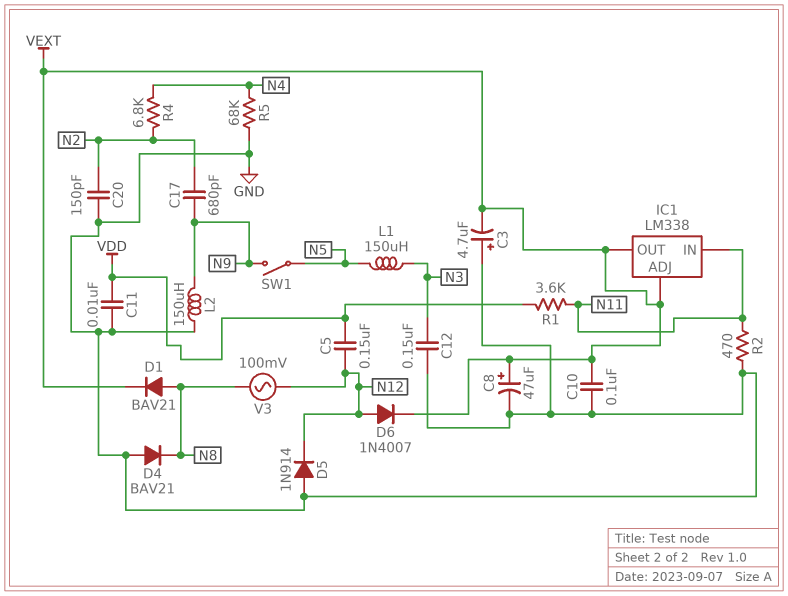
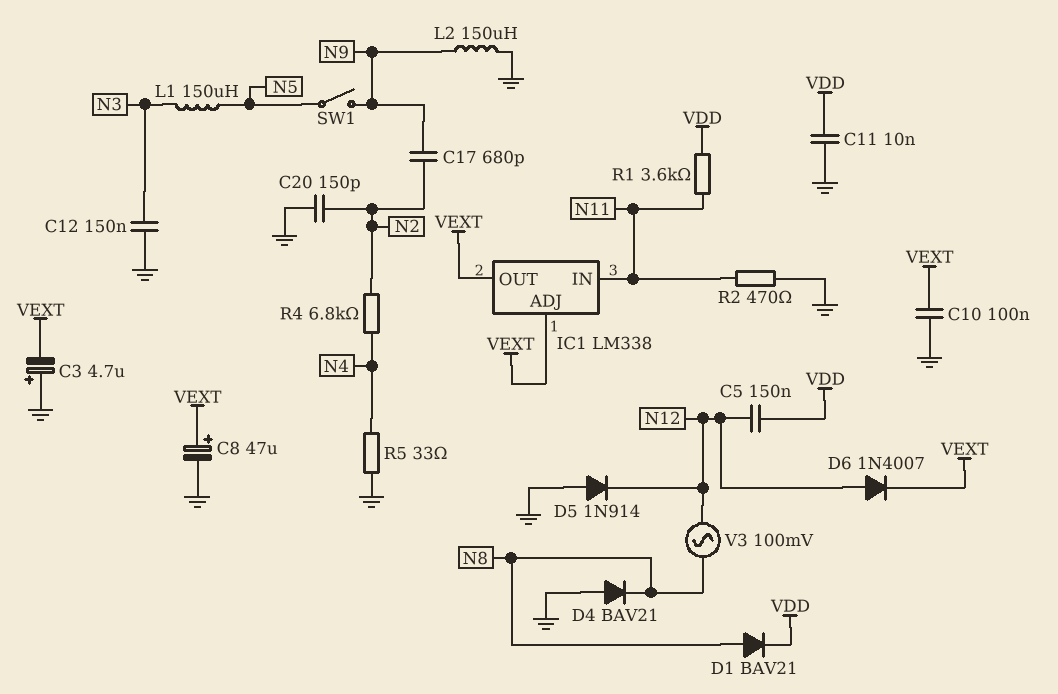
D1: diode BAV21 (A N8, K VEXT) -> diode BAV21 (A N8, K VDD)
R5: 68k (GND, N4) -> 33 (GND, N4)

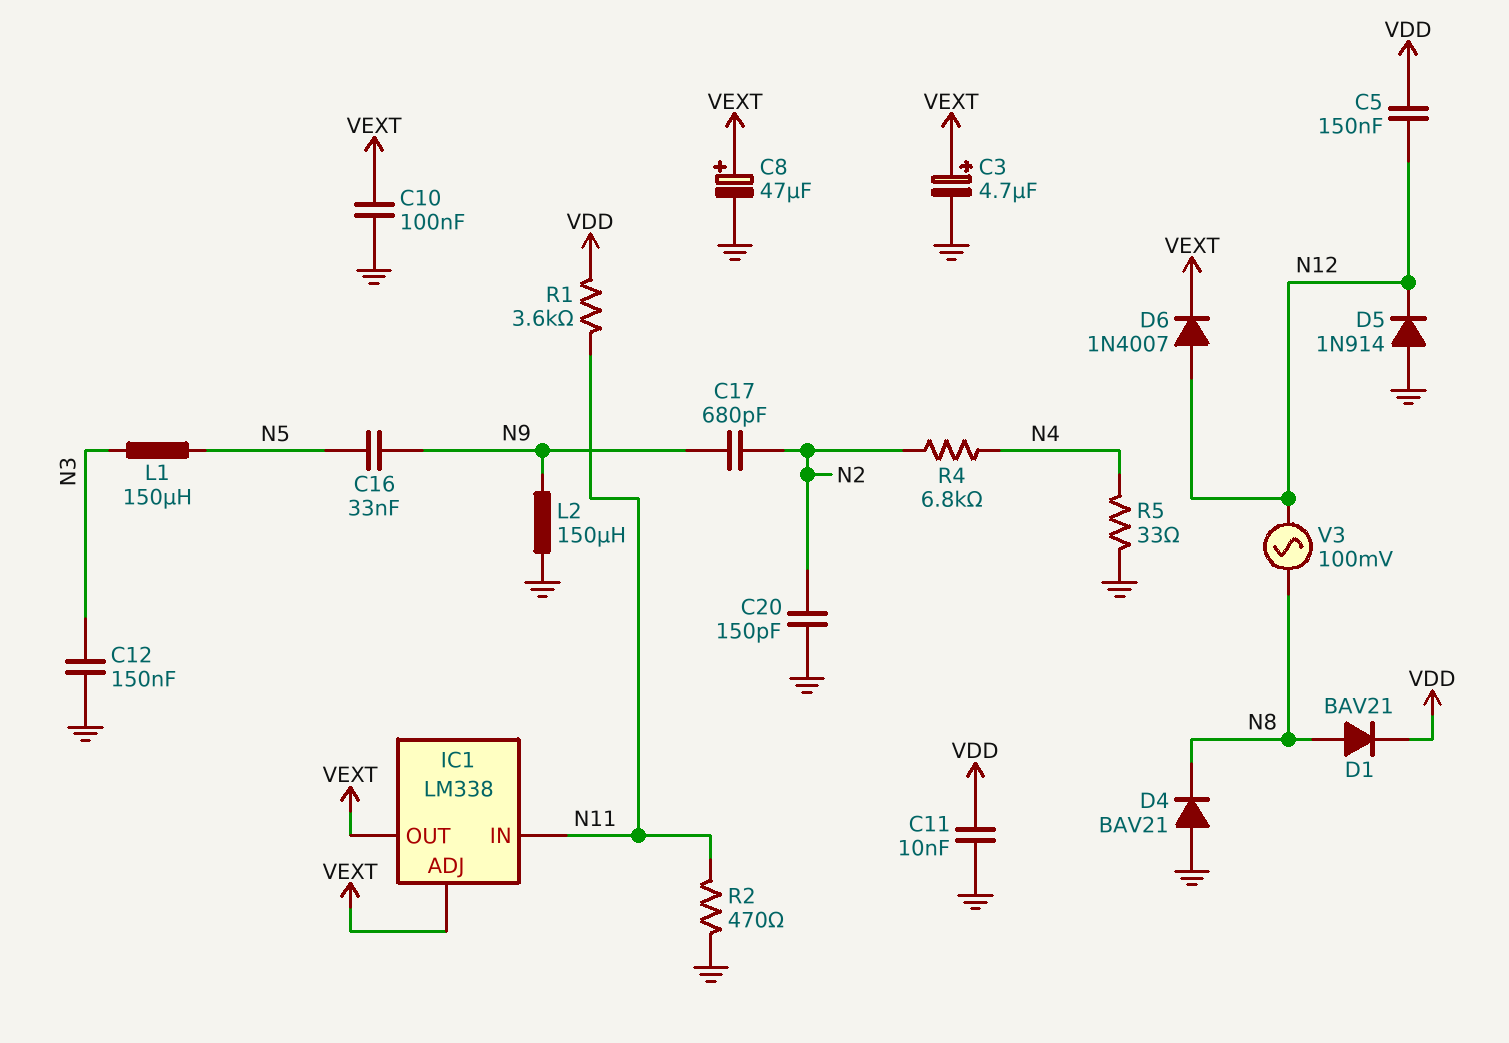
C3: 4.7uF (plus GND, minus VEXT) -> 4.7uF (plus VEXT, minus GND)
C16: none -> 33nF (N5, N9)
SW1: switch (N5, N9) -> none

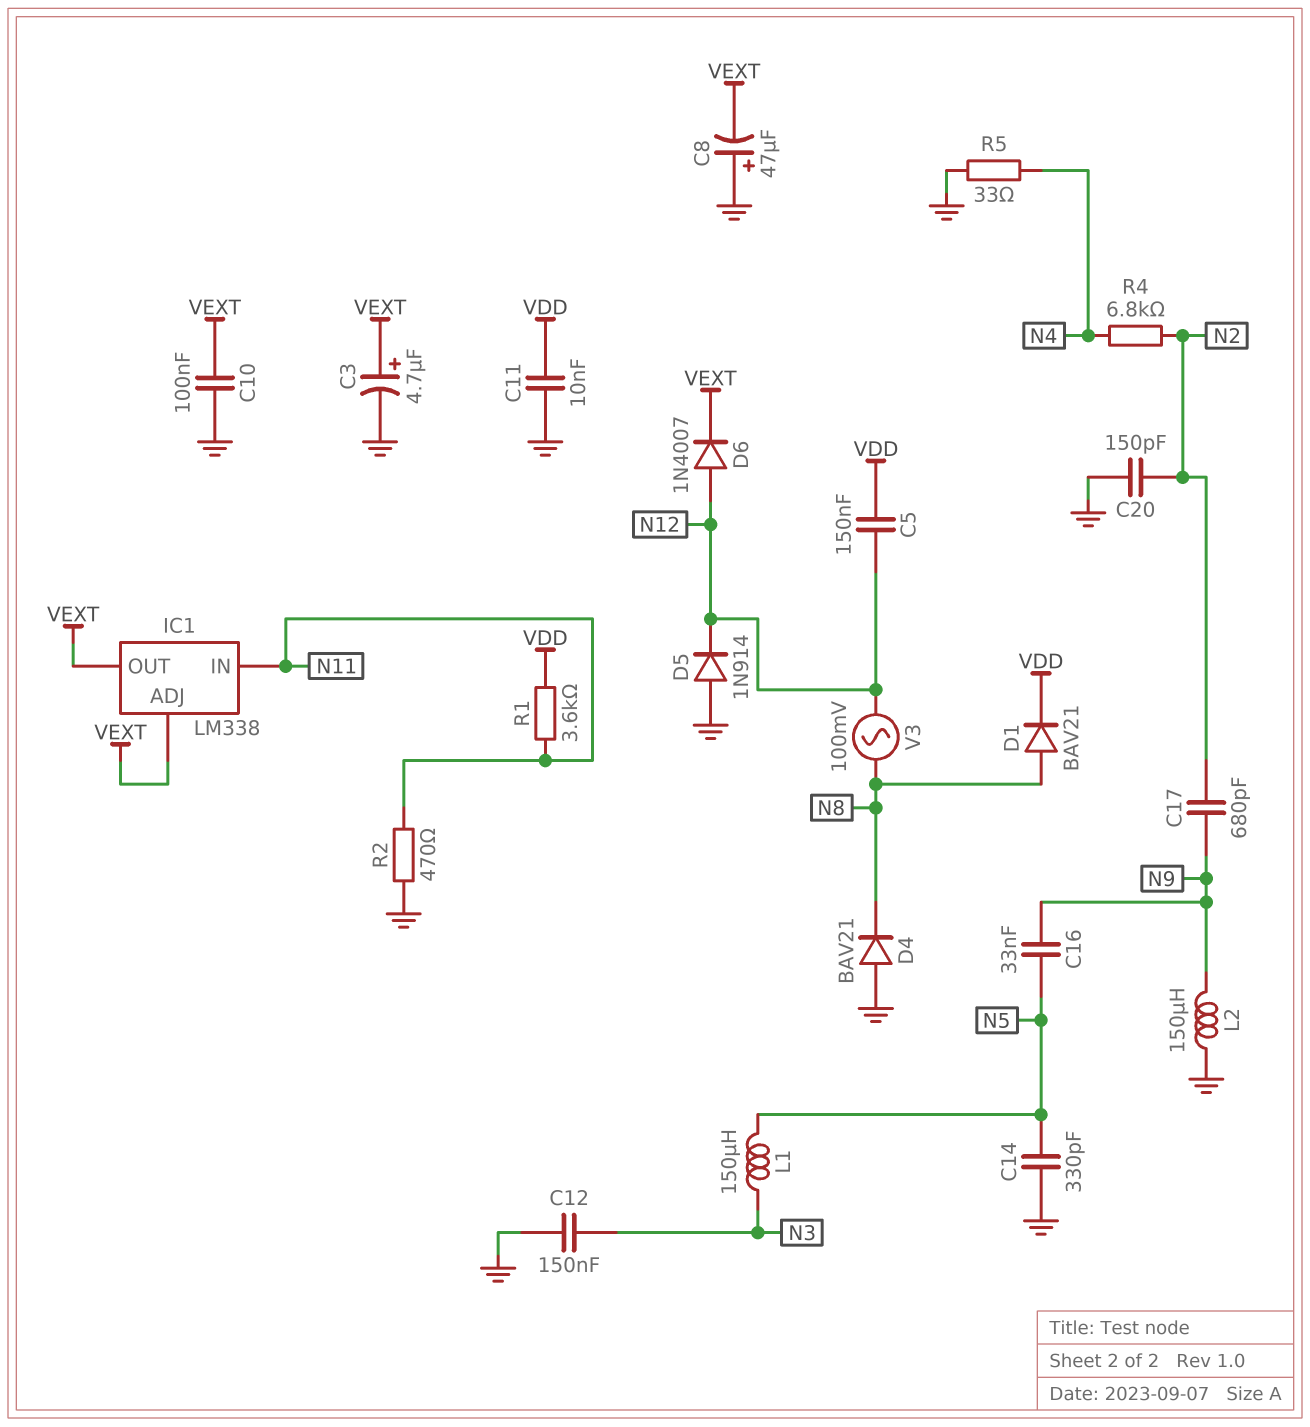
C8: 47uF (plus VEXT, minus GND) -> 47uF (plus GND, minus VEXT)
C14: none -> 330pF (GND, N5)

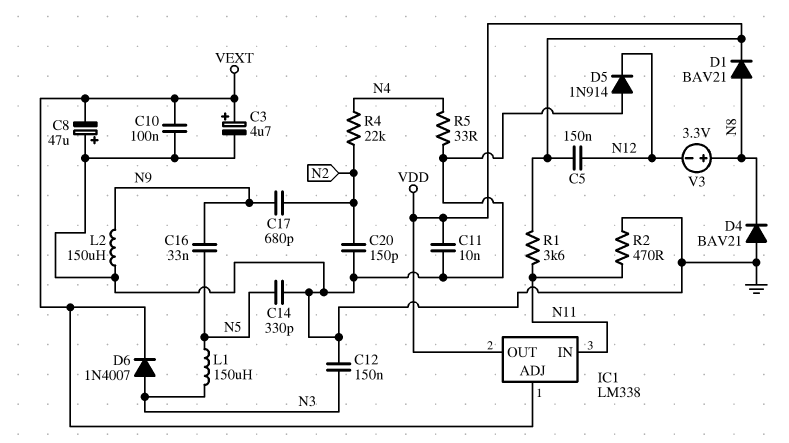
D6: diode 1N4007 (A N12, K VEXT) -> diode 1N4007 (A N3, K VEXT)
IC1 pin OUT: VEXT -> VDD
R4: 6.8k (N2, N4) -> 22k (N2, N4)
V3: AC 100mV (N8, N12) -> 3.3V (plus N8, minus N12)

